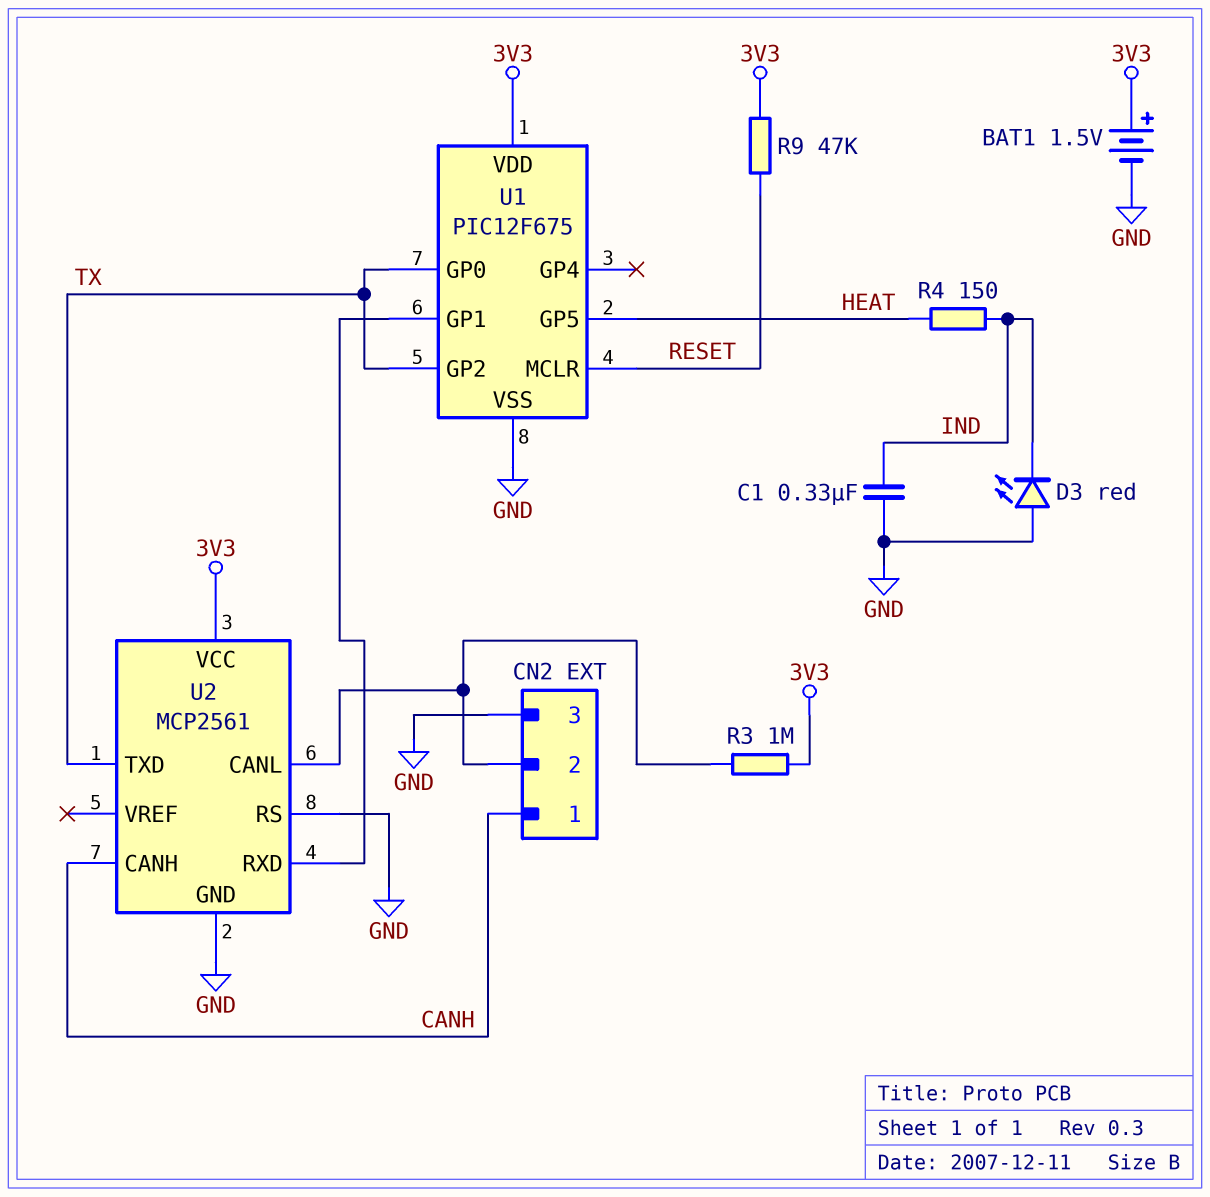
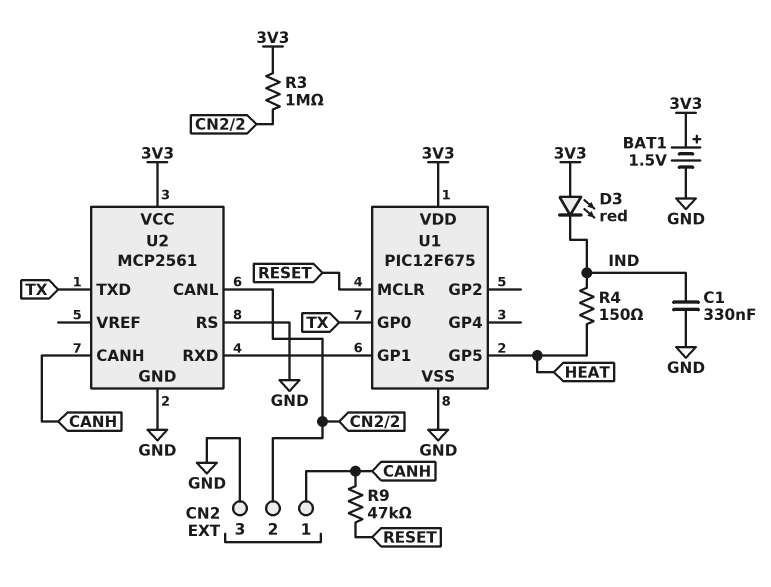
D3: LED red (A GND, K IND) -> LED red (A 3V3, K IND)
R9: 47k (3V3, RESET) -> 47k (CANH, RESET)
U1 pin GP2: TX -> none

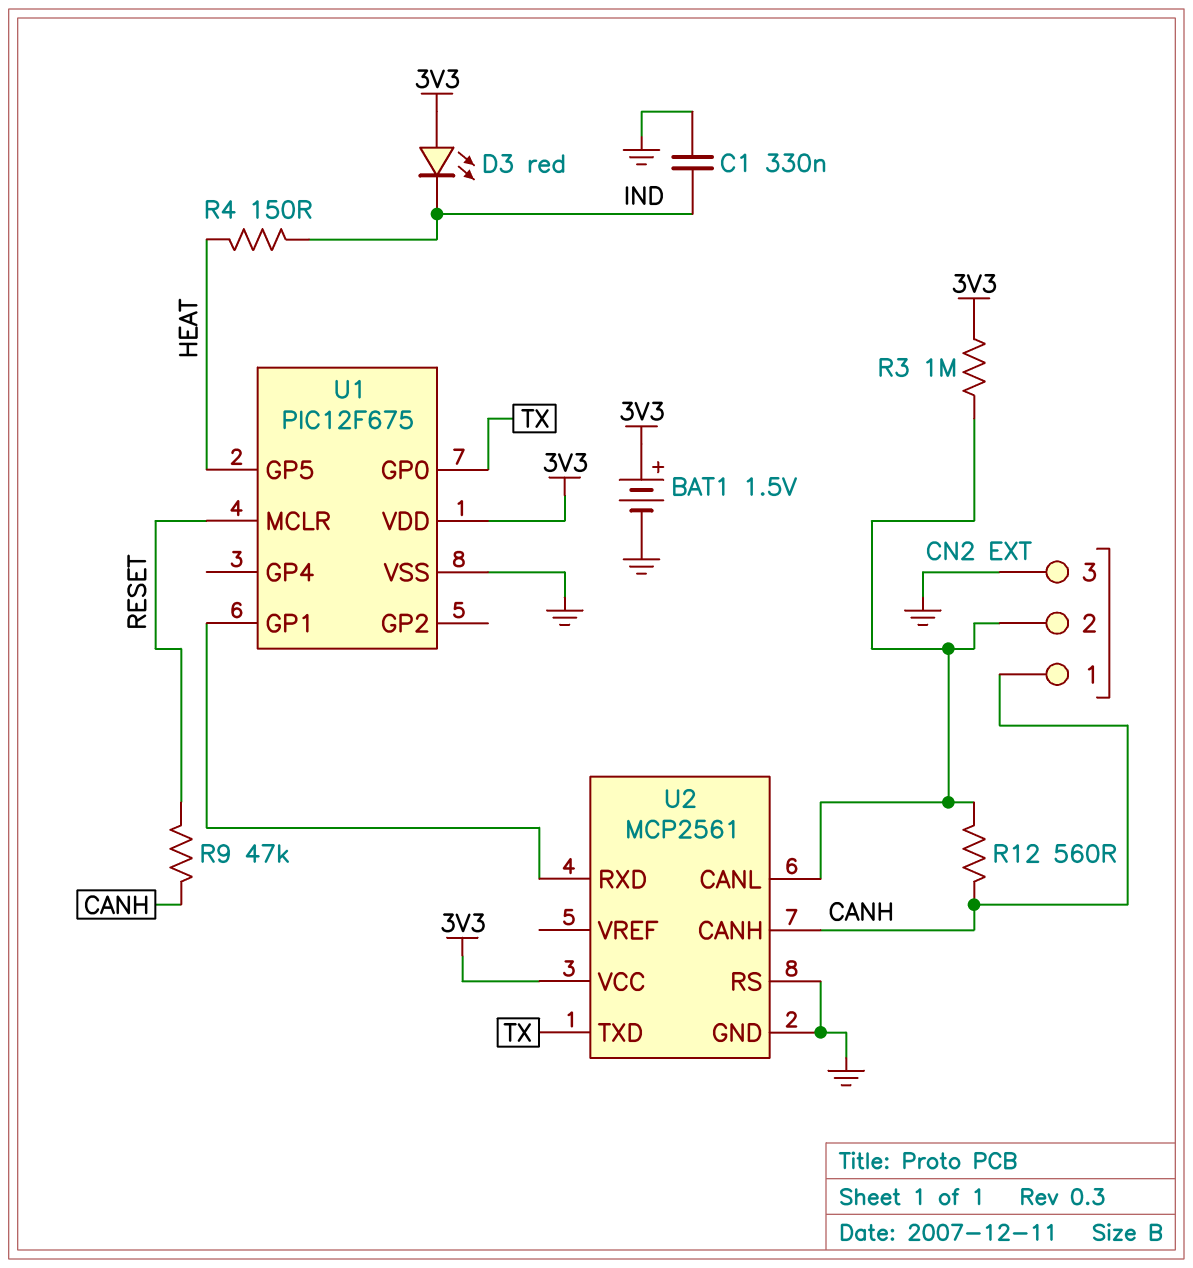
R12: none -> 560 (CANH, CN2/2)

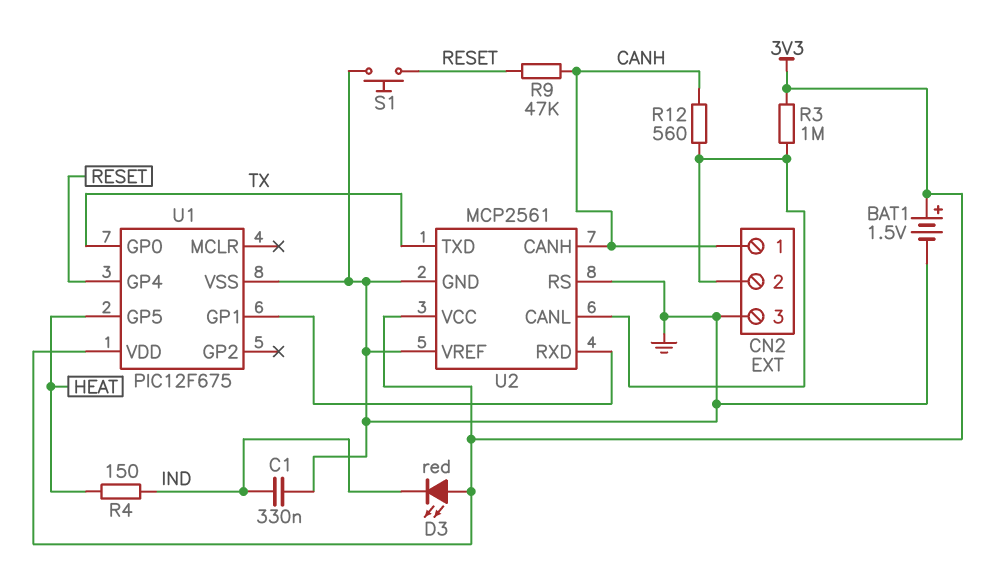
S1: none -> button (GND, RESET)
U1 pin GP4: none -> RESET
U1 pin MCLR: RESET -> none
U2 pin VREF: none -> GND

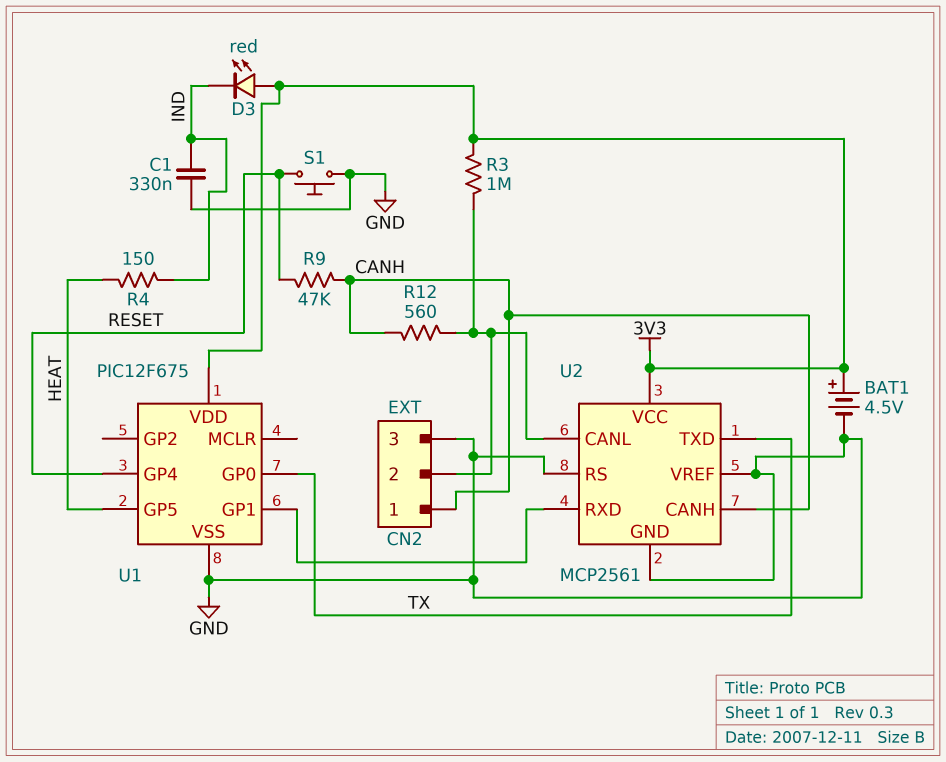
BAT1: 1.5V (plus 3V3, minus GND) -> 4.5V (plus 3V3, minus GND)

